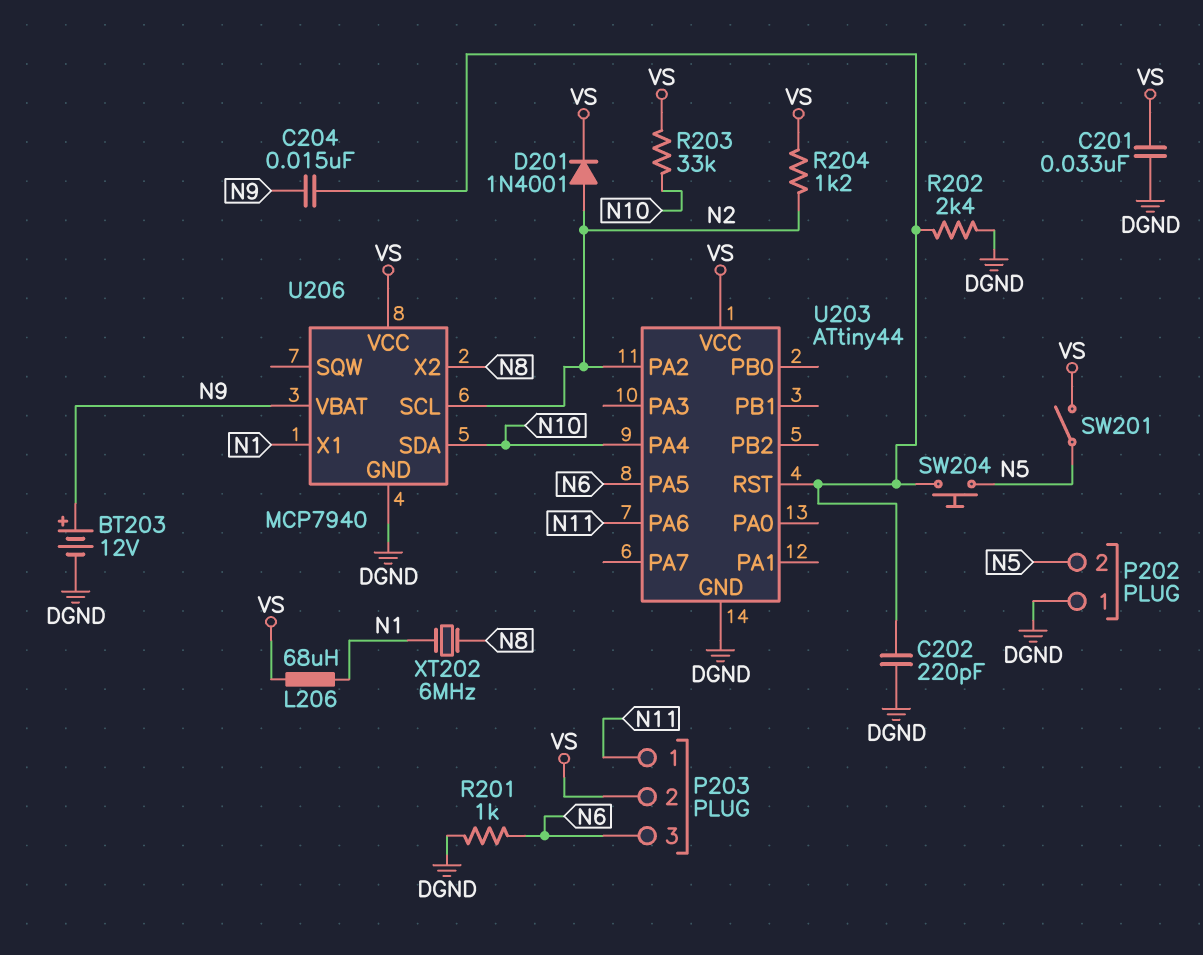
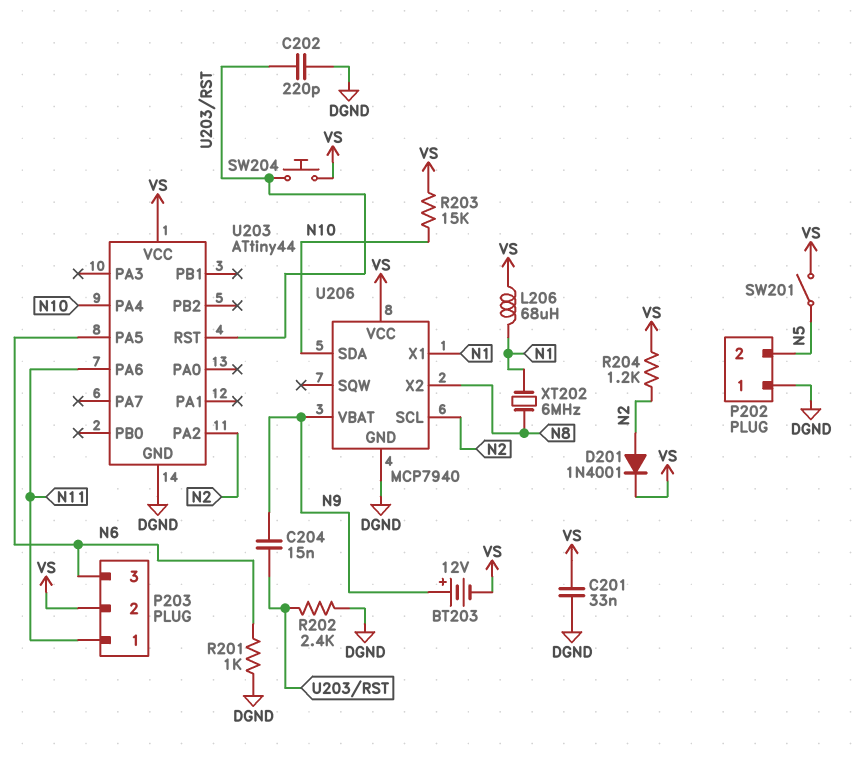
BT203: 12V (plus N9, minus DGND) -> 12V (plus N9, minus VS)
R203: 33k (N10, VS) -> 15k (N10, VS)
SW204: button (N5, U203/RST) -> button (U203/RST, VS)

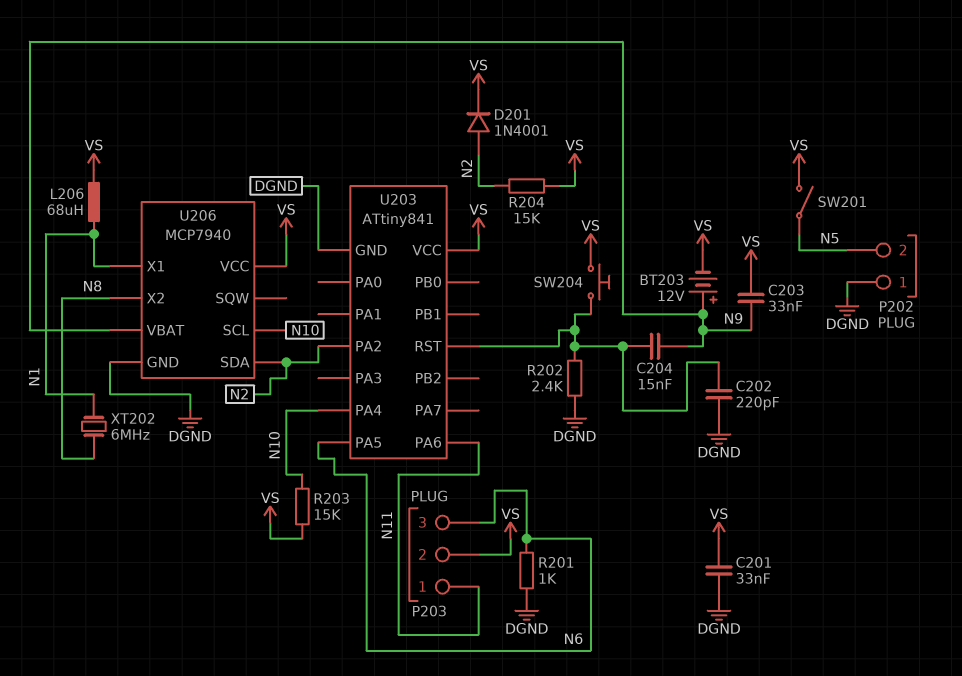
C203: none -> 33nF (N9, VS)
R204: 1.2k (N2, VS) -> 15k (N2, VS)
U203: ATtiny44 -> ATtiny841
U206 pin SCL: N2 -> N10
U206 pin SDA: N10 -> N2

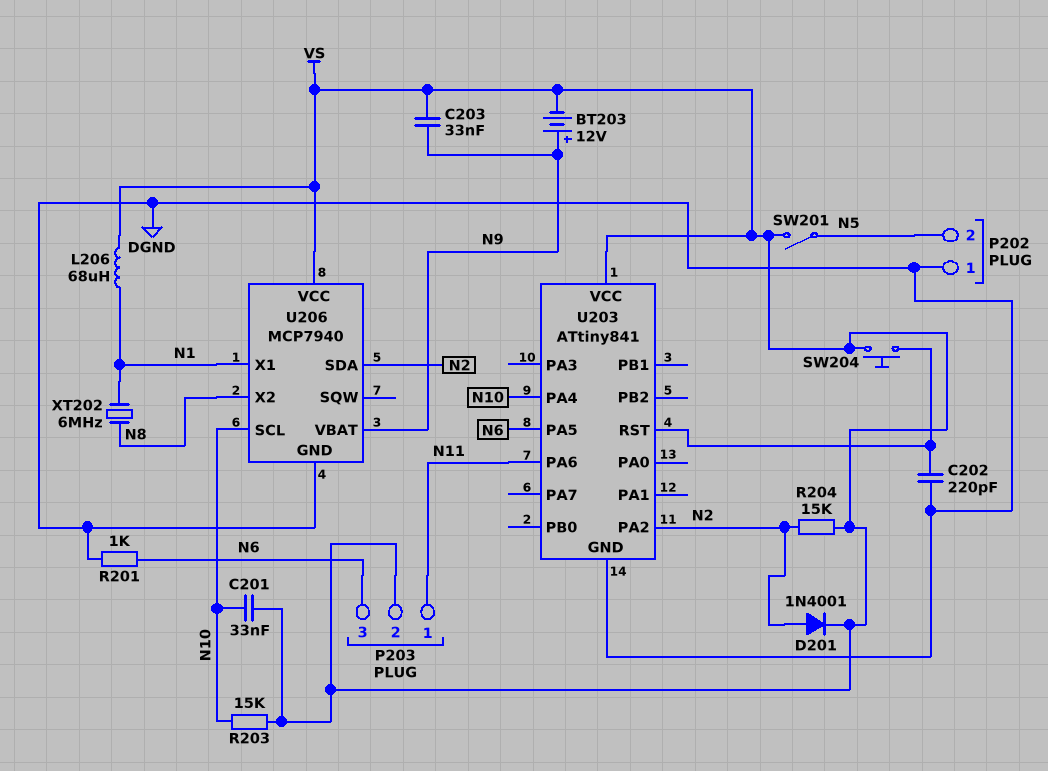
C201: 33nF (DGND, VS) -> 33nF (N10, VS)
C204: 15nF (N9, U203/RST) -> none
R202: 2.4k (DGND, U203/RST) -> none

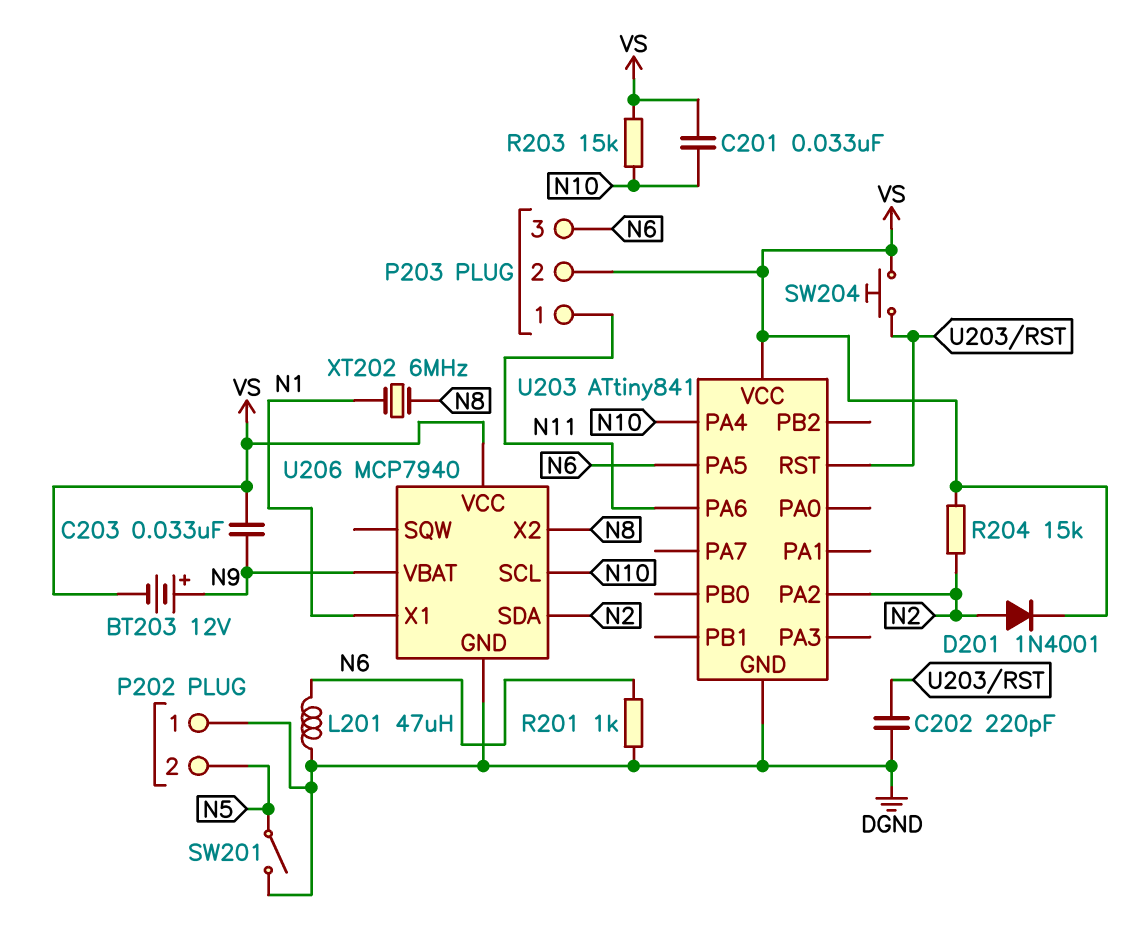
L201: none -> 47uH (DGND, N6)
L206: 68uH (N1, VS) -> none
SW201: switch (N5, VS) -> switch (DGND, N5)

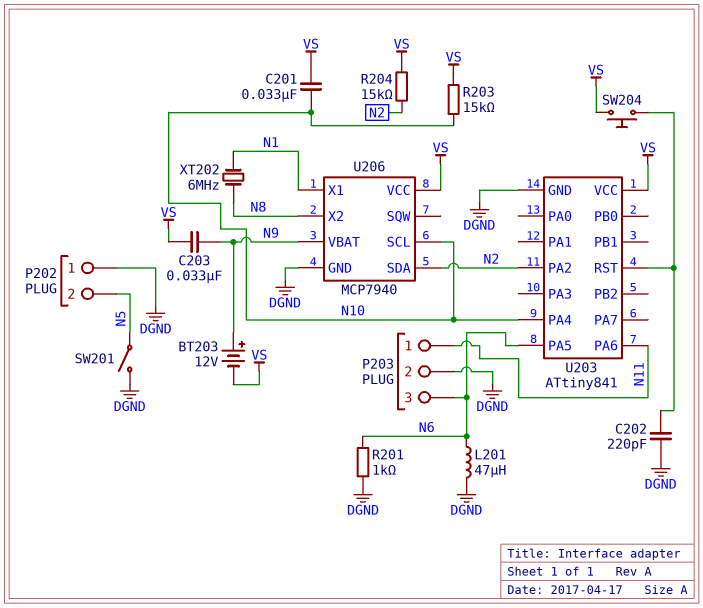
D201: diode 1N4001 (A N2, K VS) -> none
P203 pin 2: VS -> DGND

